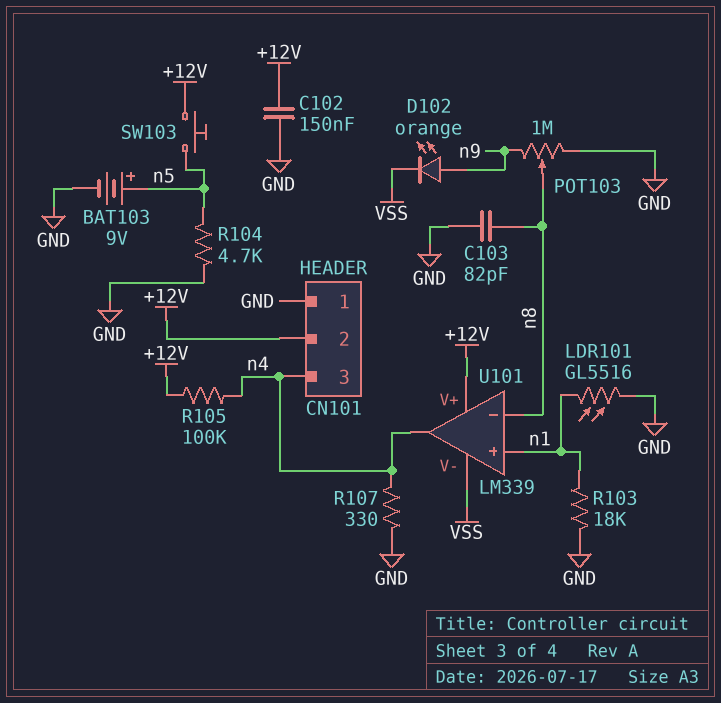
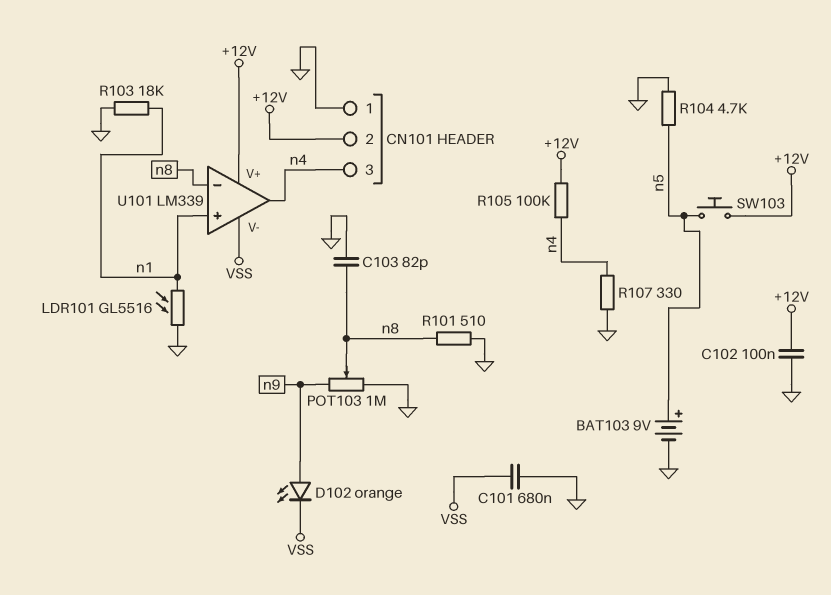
C101: none -> 680nF (GND, VSS)
C102: 150nF (+12V, GND) -> 100nF (+12V, GND)
R101: none -> 510 (GND, n8)

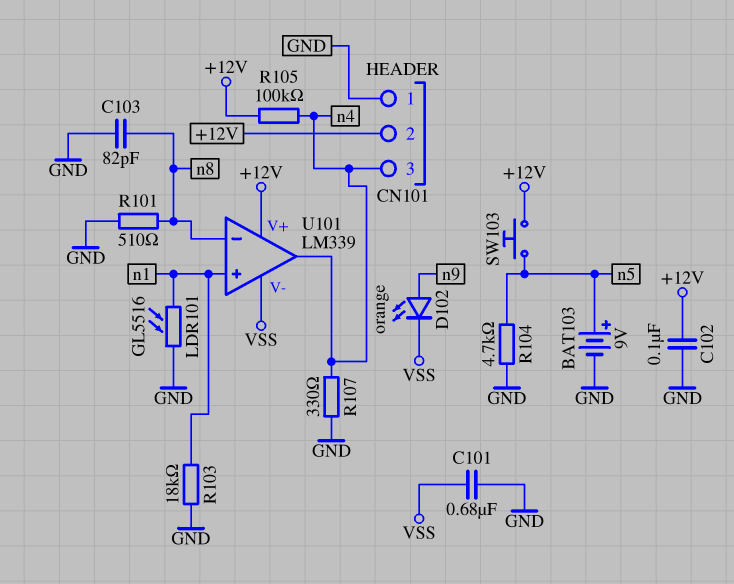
POT103: 1M (GND, n9, wiper n8) -> none

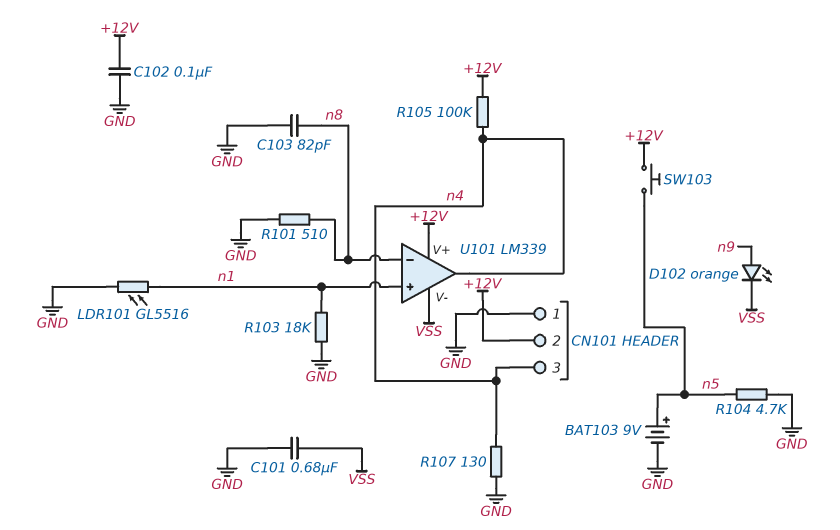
R107: 330 (GND, n4) -> 130 (GND, n4)

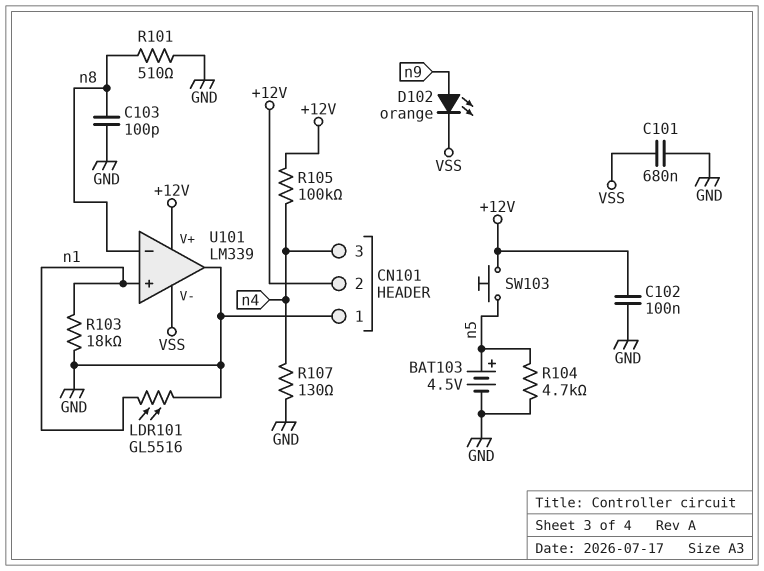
BAT103: 9V (plus n5, minus GND) -> 4.5V (plus n5, minus GND)
C103: 82pF (GND, n8) -> 100pF (GND, n8)
U101 pin out: n4 -> GND

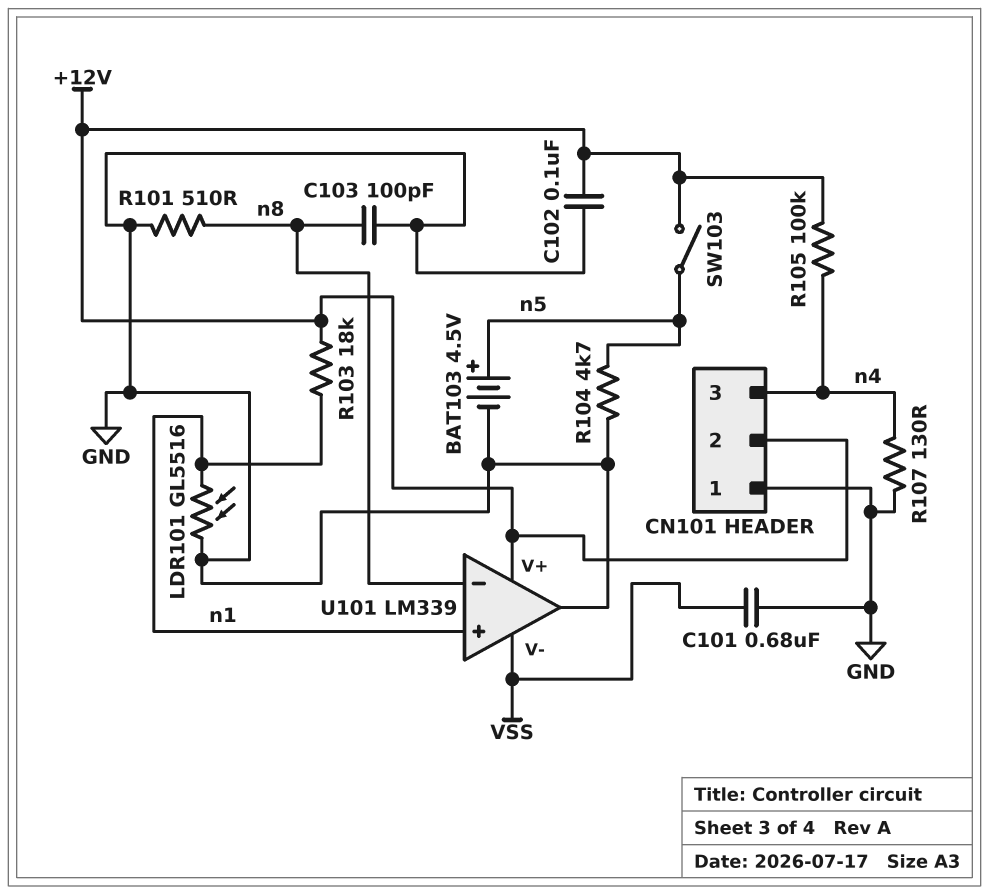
D102: LED orange (A n9, K VSS) -> none
R103: 18k (GND, n1) -> 18k (+12V, n1)
SW103: button (+12V, n5) -> switch (+12V, n5)

